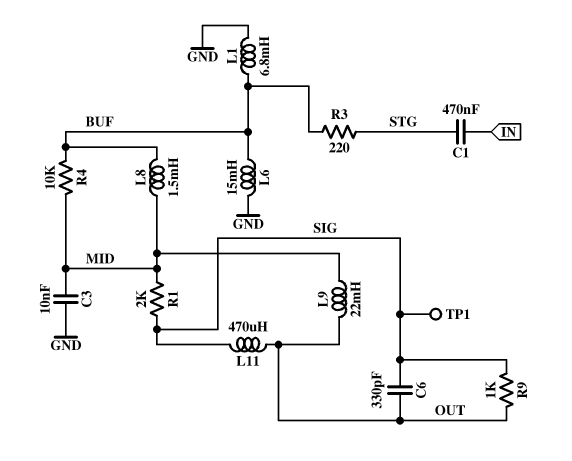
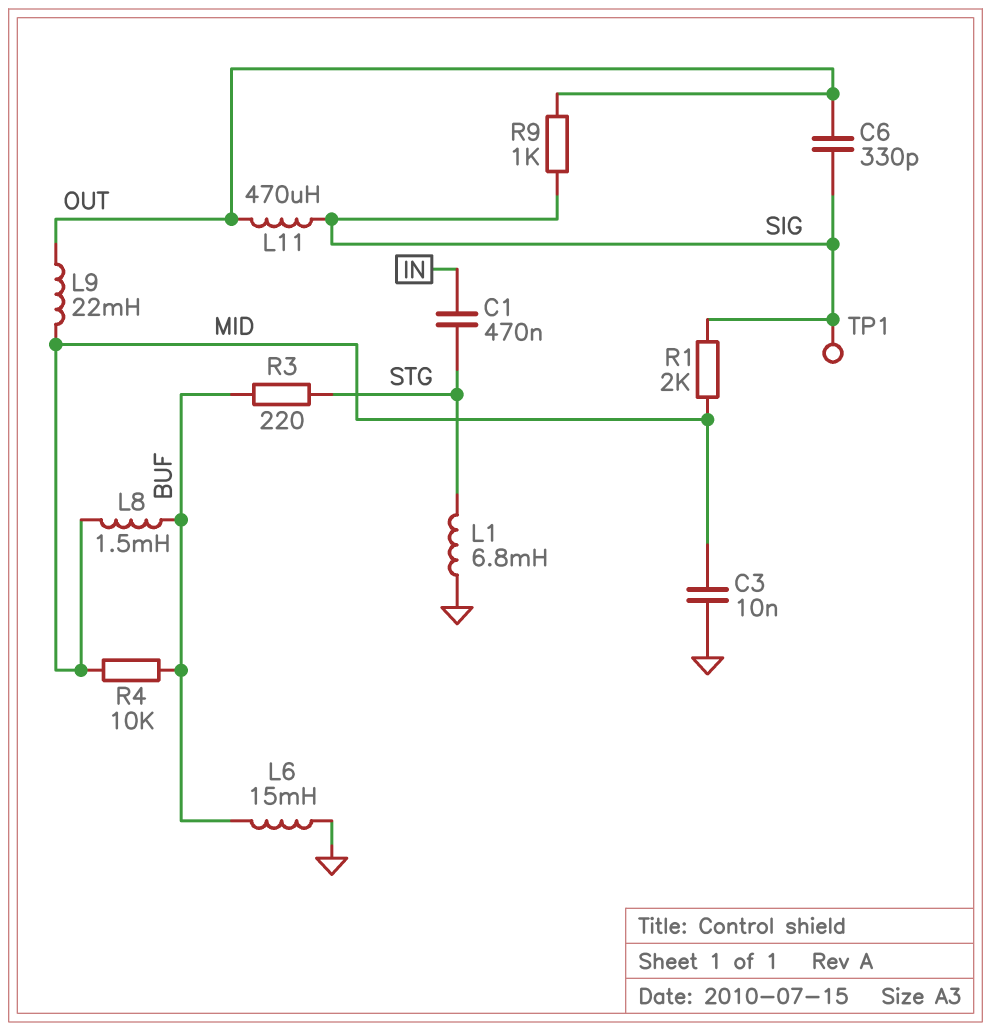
L1: 6.8mH (BUF, GND) -> 6.8mH (GND, STG)

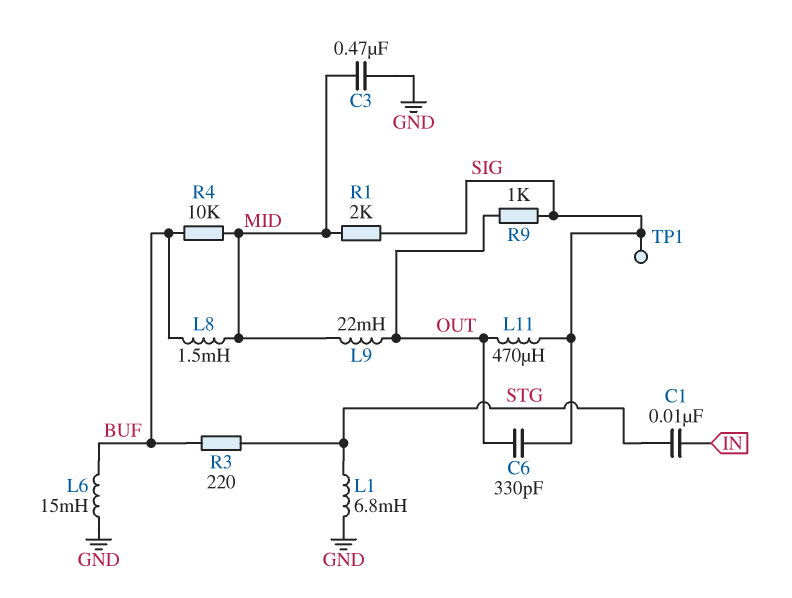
C1: 470nF (IN, STG) -> 10nF (IN, STG)
C3: 10nF (GND, MID) -> 470nF (GND, MID)

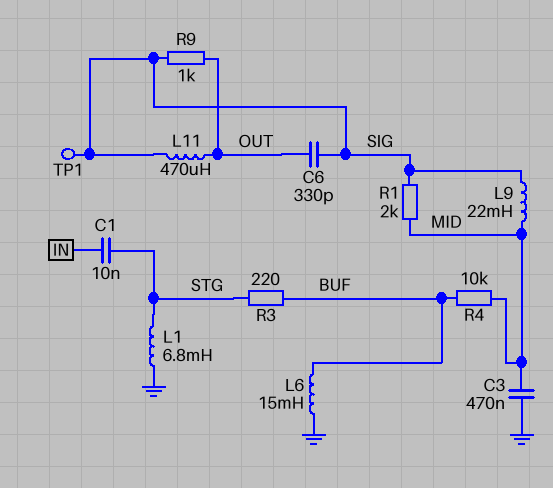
L8: 1.5mH (BUF, MID) -> none
L9: 22mH (MID, OUT) -> 22mH (MID, SIG)

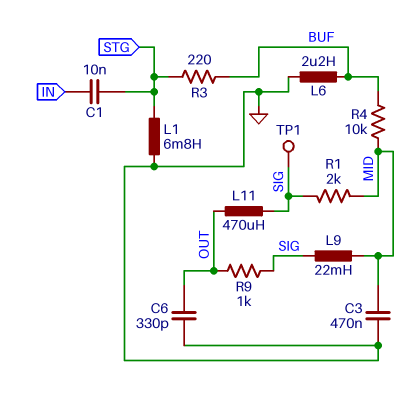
C6: 330pF (OUT, SIG) -> 330pF (GND, OUT)
L6: 15mH (BUF, GND) -> 2.2uH (BUF, GND)

